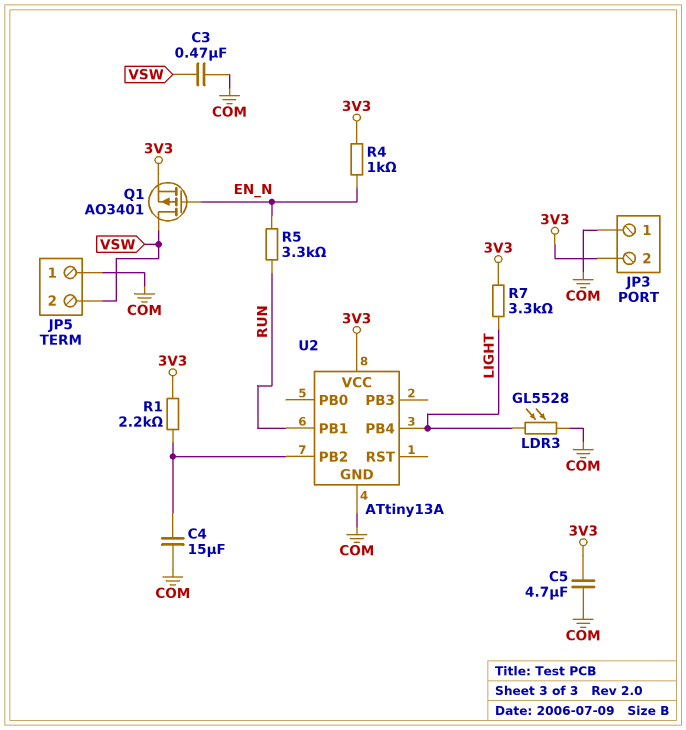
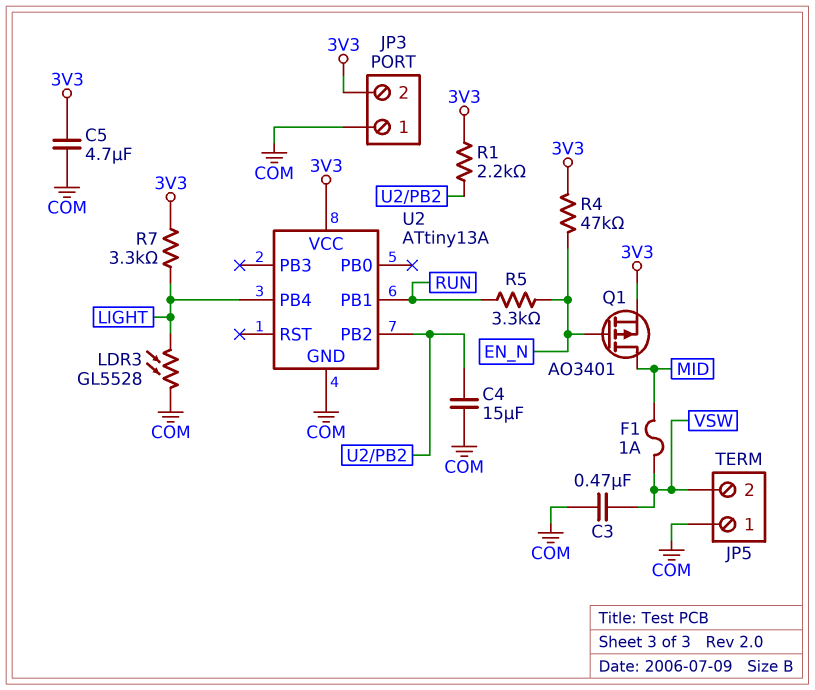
F1: none -> 1A (MID, VSW)
Q1: PMOS AO3401 (G EN_N, D VSW, S 3V3) -> PMOS AO3401 (G EN_N, D MID, S 3V3)
R4: 1k (3V3, EN_N) -> 47k (3V3, EN_N)

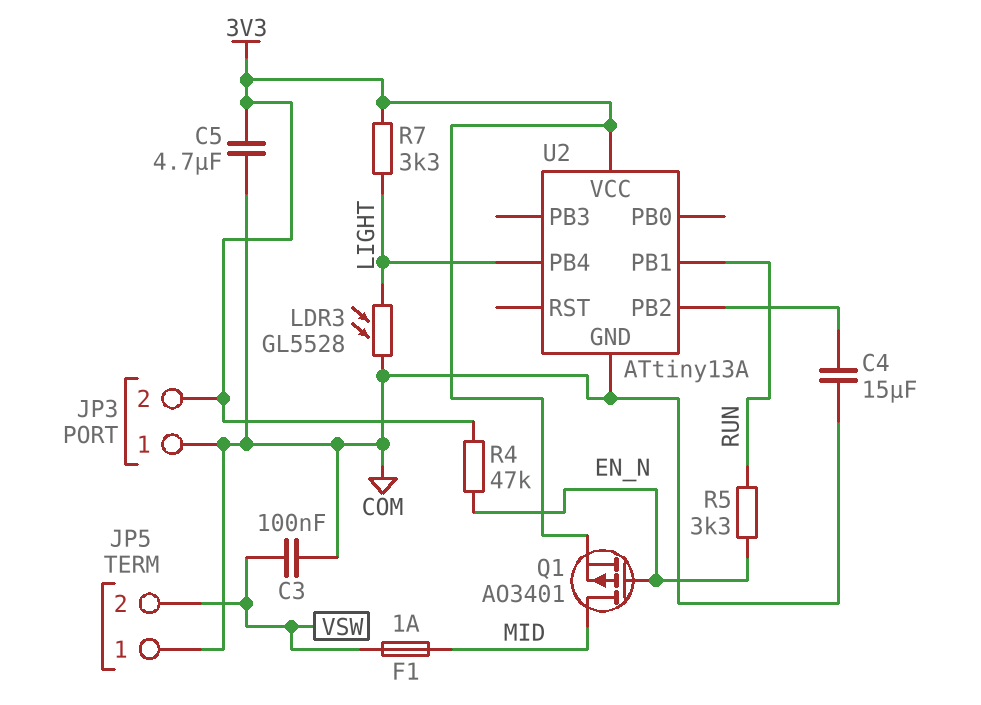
C3: 470nF (COM, VSW) -> 100nF (COM, VSW)
R1: 2.2k (3V3, U2/PB2) -> none

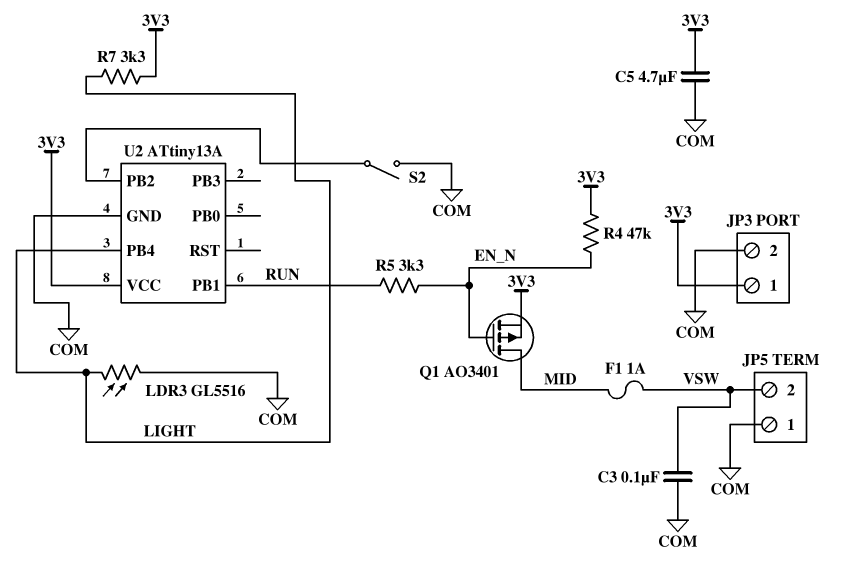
C4: 15uF (COM, U2/PB2) -> none
JP3 pin 1: COM -> 3V3
JP3 pin 2: 3V3 -> COM
LDR3: GL5528 (COM, LIGHT) -> GL5516 (COM, LIGHT)
S2: none -> switch (COM, U2/PB2)

